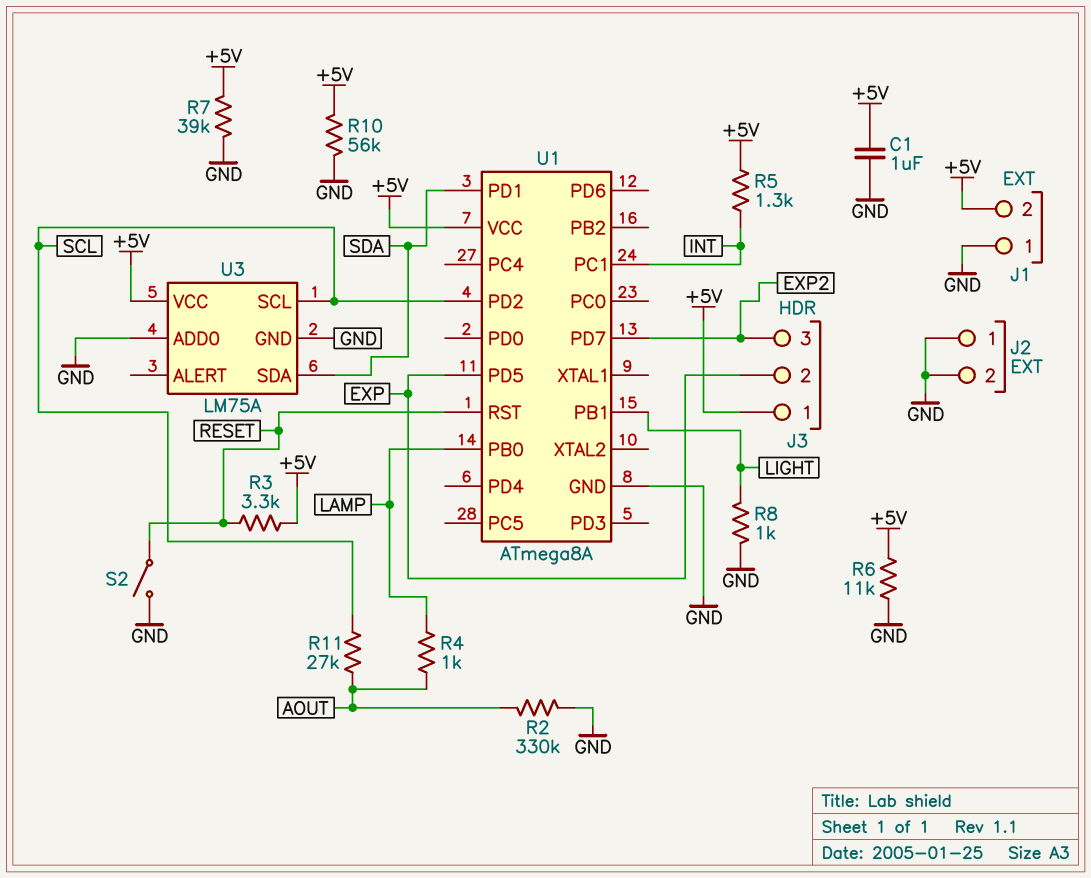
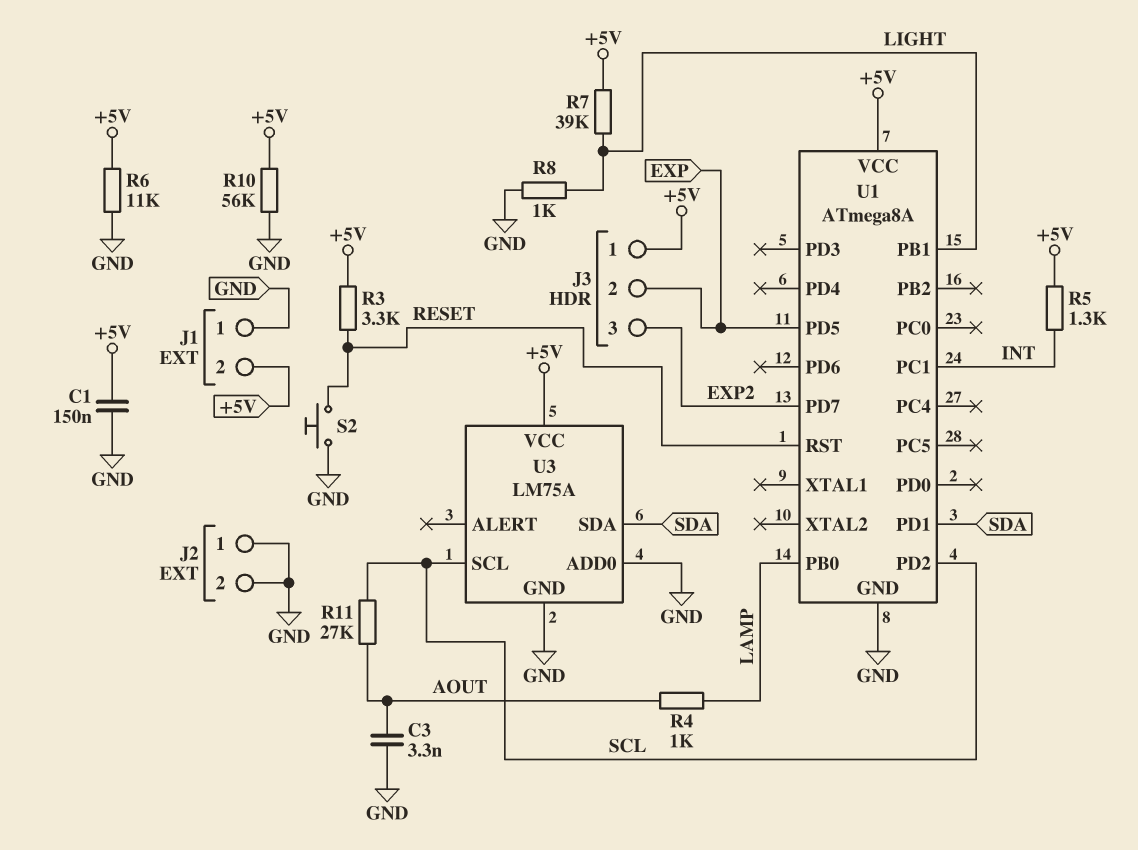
C1: 1uF (+5V, GND) -> 150nF (+5V, GND)
C3: none -> 3.3nF (AOUT, GND)
R2: 330k (AOUT, GND) -> none
R7: 39k (+5V, GND) -> 39k (+5V, LIGHT)
S2: switch (GND, RESET) -> button (GND, RESET)

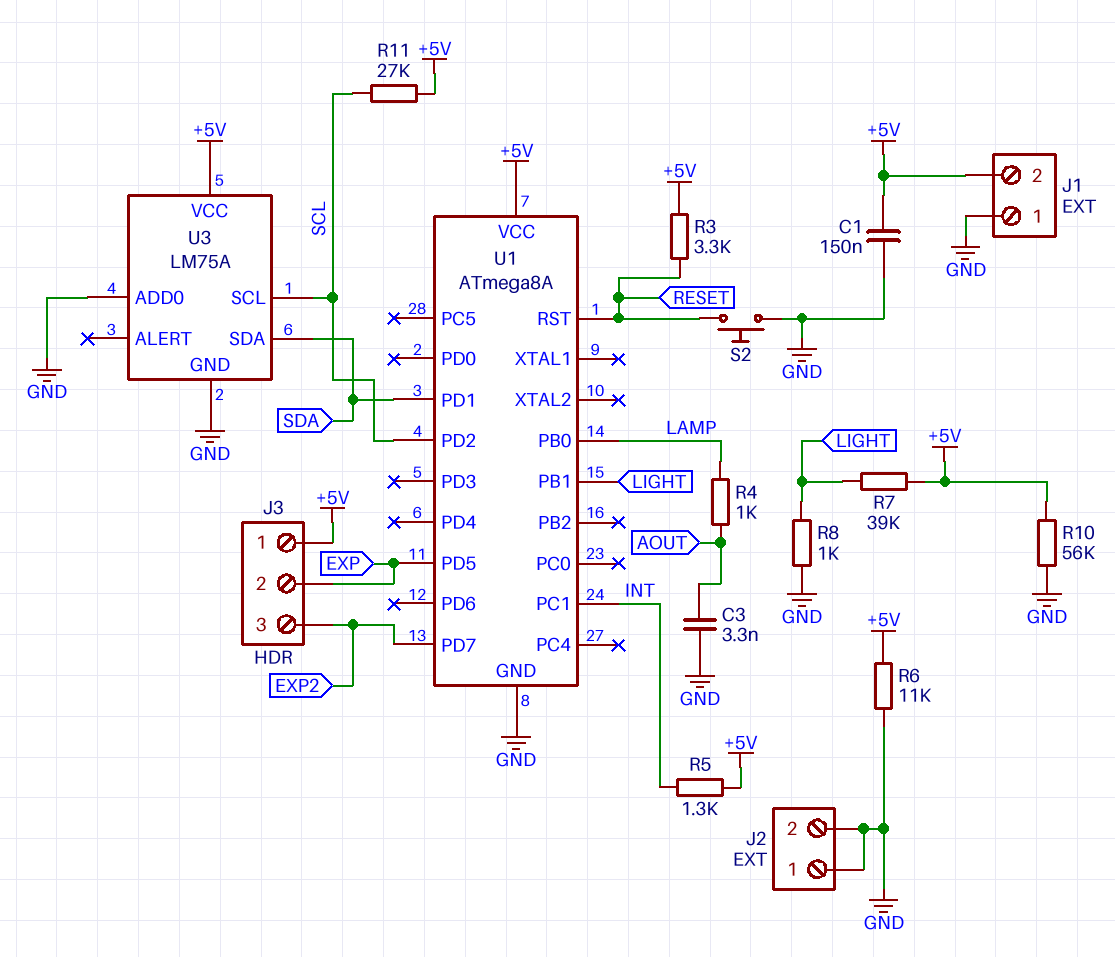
R11: 27k (AOUT, SCL) -> 27k (+5V, SCL)

